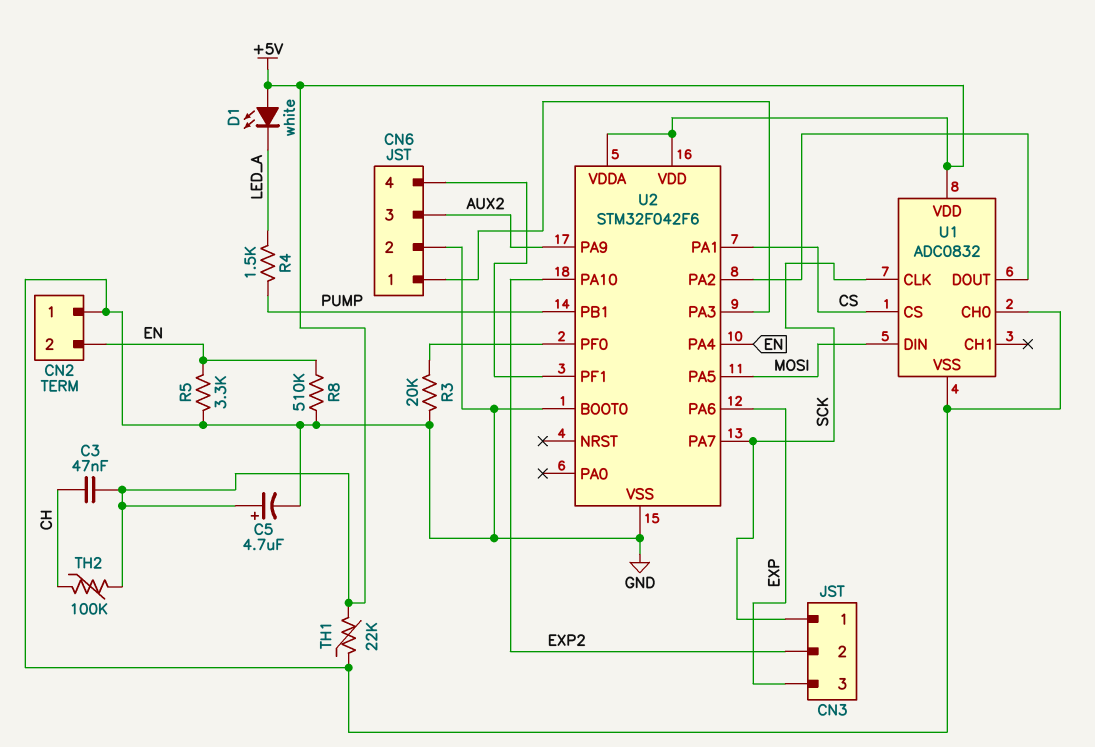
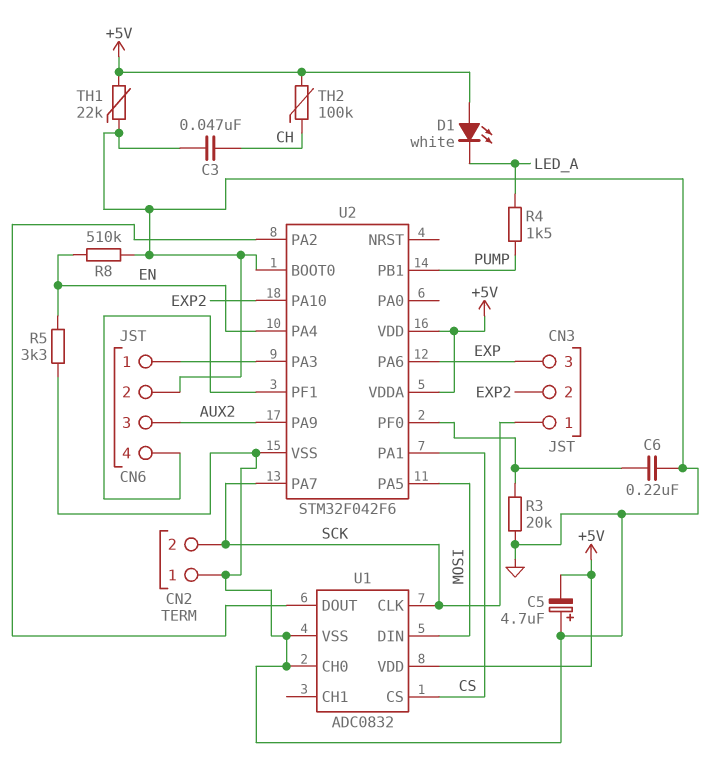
C3: 47nF (+5V, CH) -> 47nF (CH, GND)
C5: 4.7uF (plus +5V, minus GND) -> 4.7uF (plus GND, minus +5V)
C6: none -> 220nF (GND, U2/PF0)
CN2 pin 2: EN -> SCK

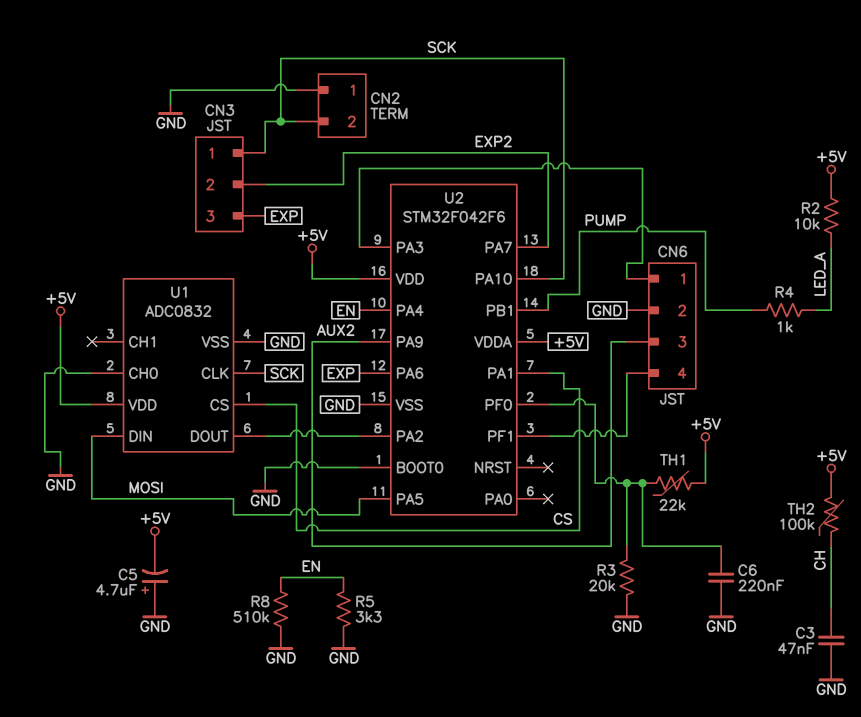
D1: LED white (A +5V, K LED_A) -> none
R2: none -> 10k (+5V, LED_A)
R4: 1.5k (LED_A, PUMP) -> 1k (LED_A, PUMP)
TH1: 22k (+5V, GND) -> 22k (+5V, U2/PF0)
U2 pin PA7: SCK -> EXP2
U2 pin PA10: EXP2 -> SCK

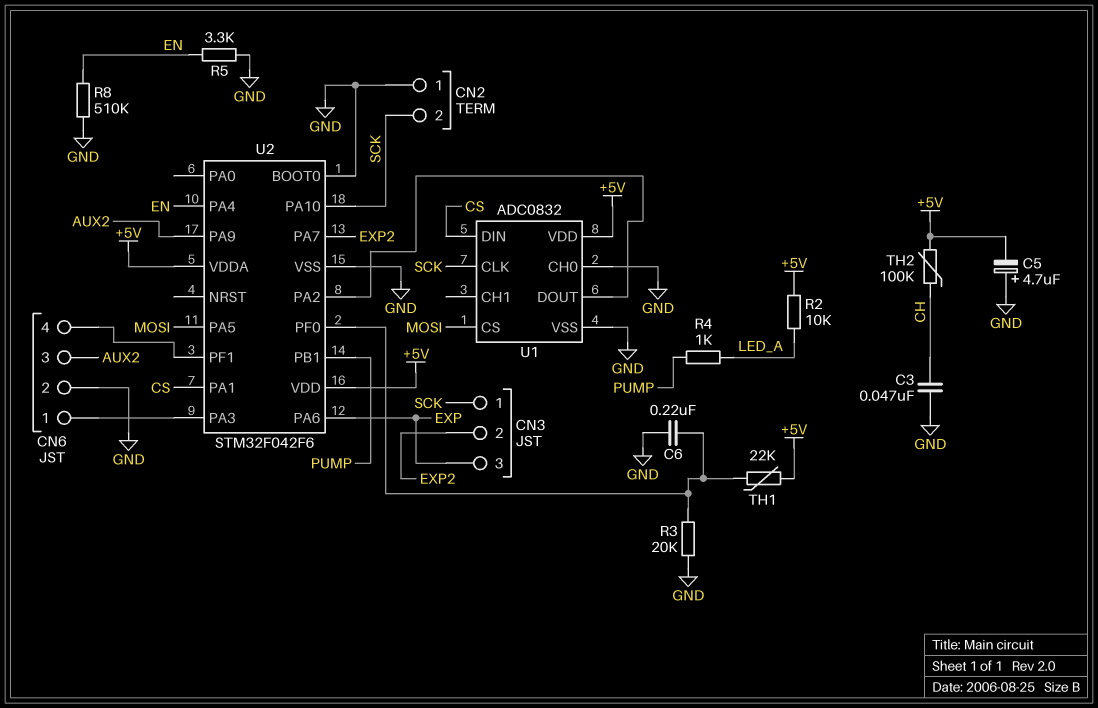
U1 pin CS: CS -> MOSI
U1 pin DIN: MOSI -> CS

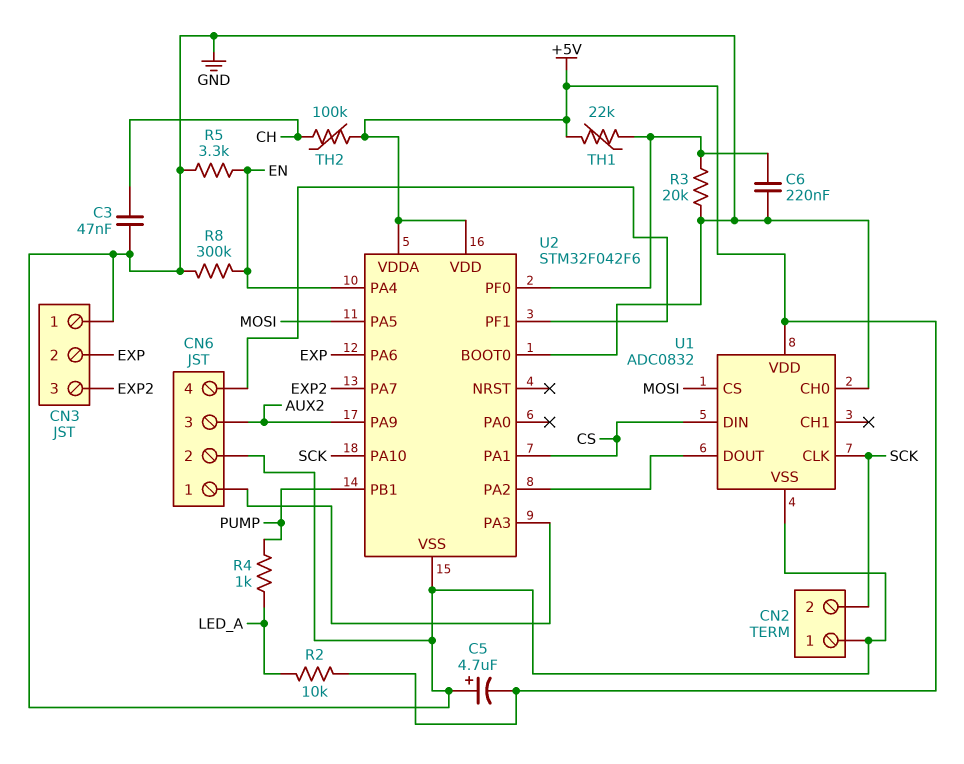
CN3 pin 1: SCK -> GND
CN3 pin 2: EXP2 -> EXP
CN3 pin 3: EXP -> EXP2
R8: 510k (EN, GND) -> 300k (EN, GND)

